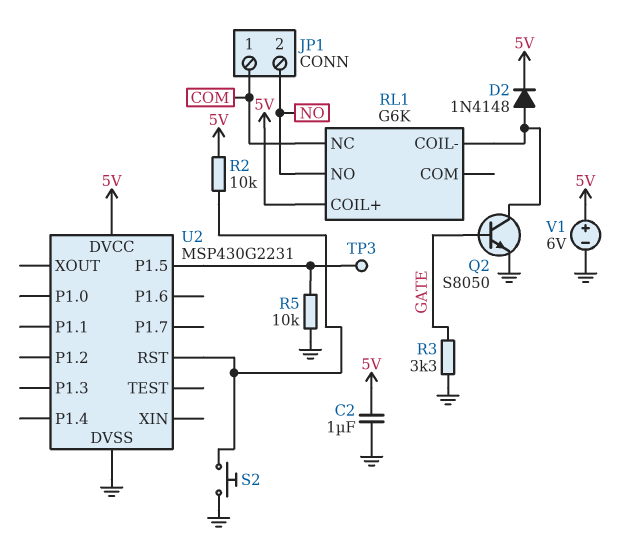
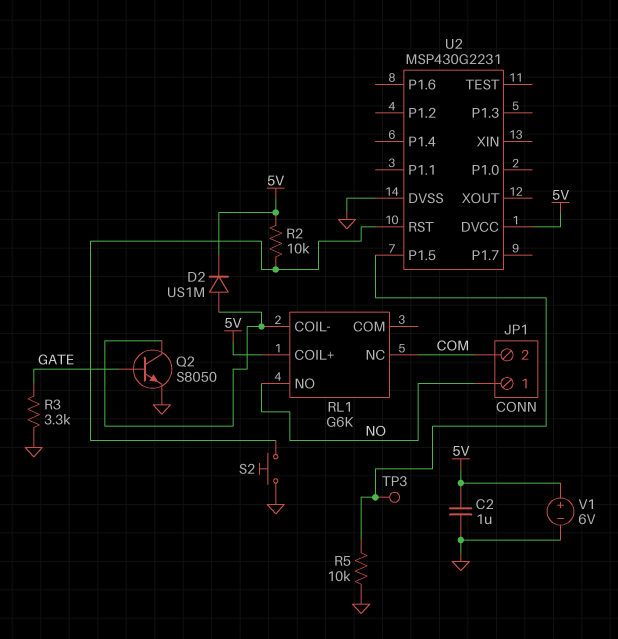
D2: diode 1N4148 (A RL1/COIL-, K 5V) -> diode US1M (A RL1/COIL-, K 5V)
JP1 pin 1: COM -> NO
JP1 pin 2: NO -> COM

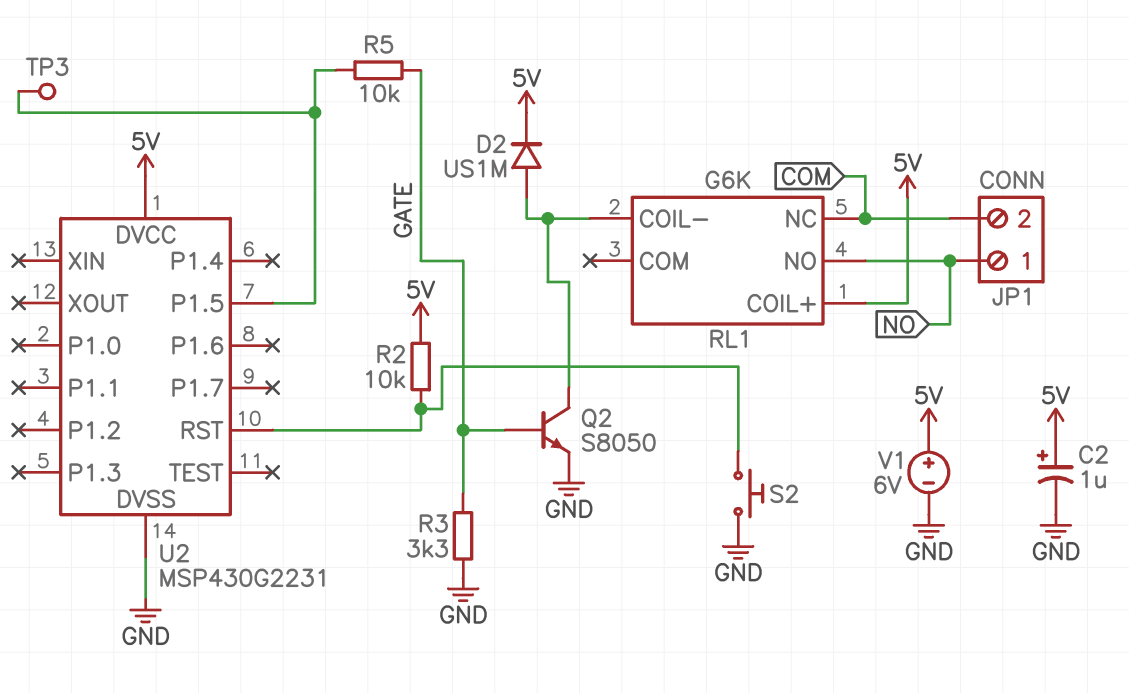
C2: 1uF (5V, GND) -> 1uF (plus 5V, minus GND)
R5: 10k (GND, U2/P1.5) -> 10k (GATE, U2/P1.5)

